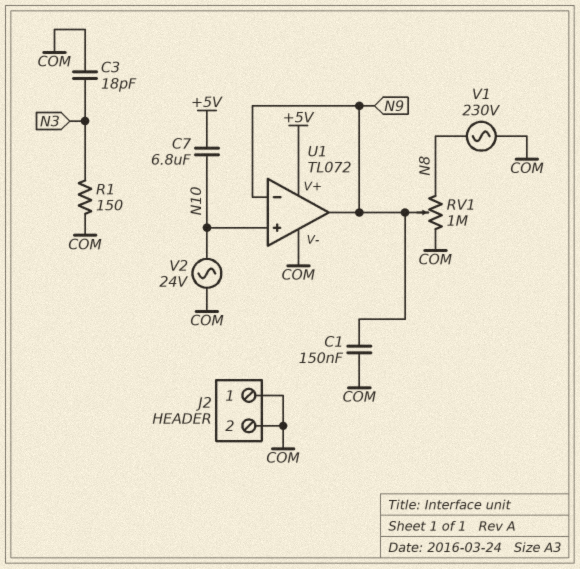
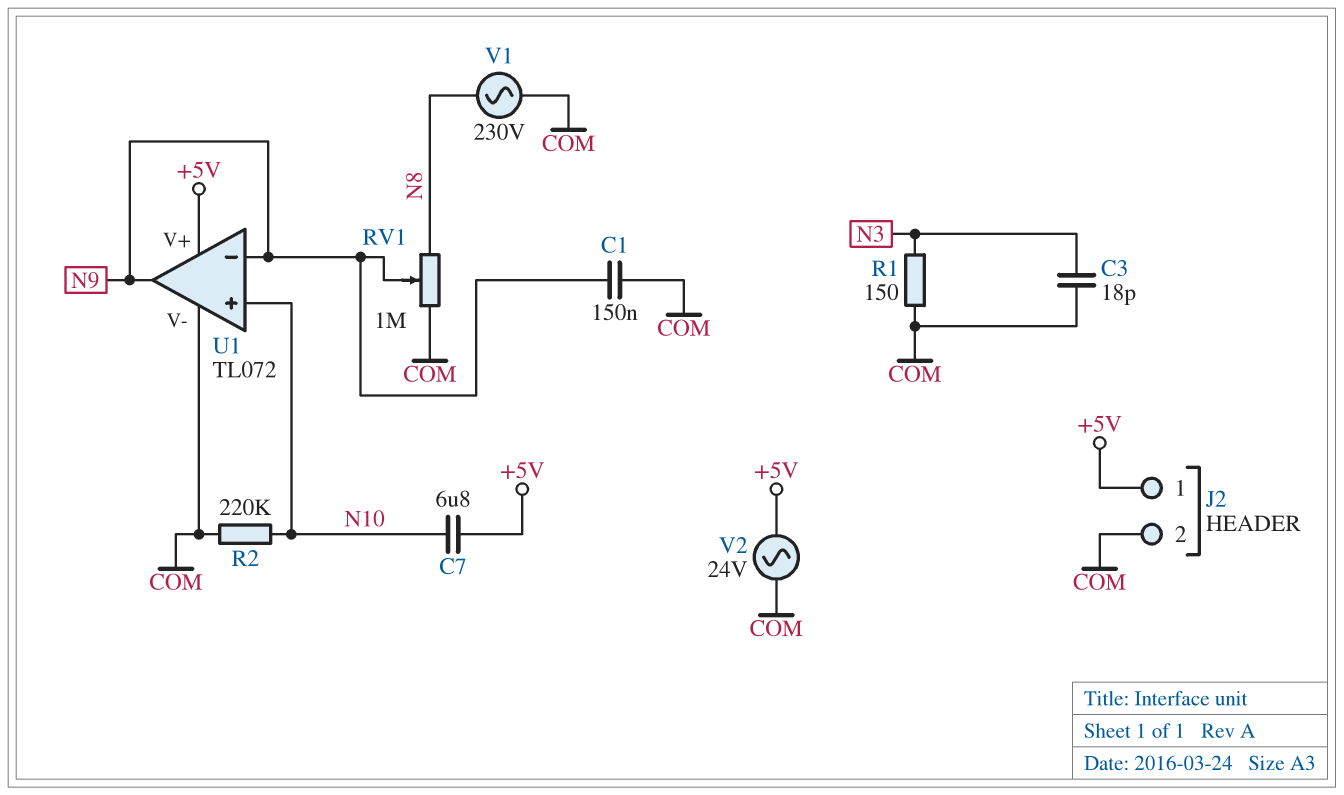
J2 pin 1: COM -> +5V
R2: none -> 220k (COM, N10)
V2: AC 24V (COM, N10) -> AC 24V (+5V, COM)

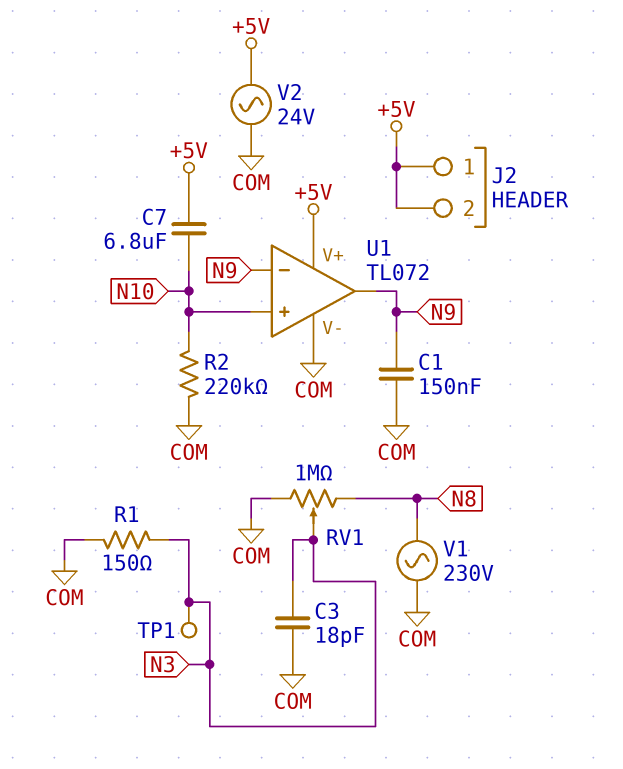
J2 pin 2: COM -> +5V
RV1: 1M (COM, N8, wiper N9) -> 1M (COM, N8, wiper N3)
TP1: none -> test point (N3)

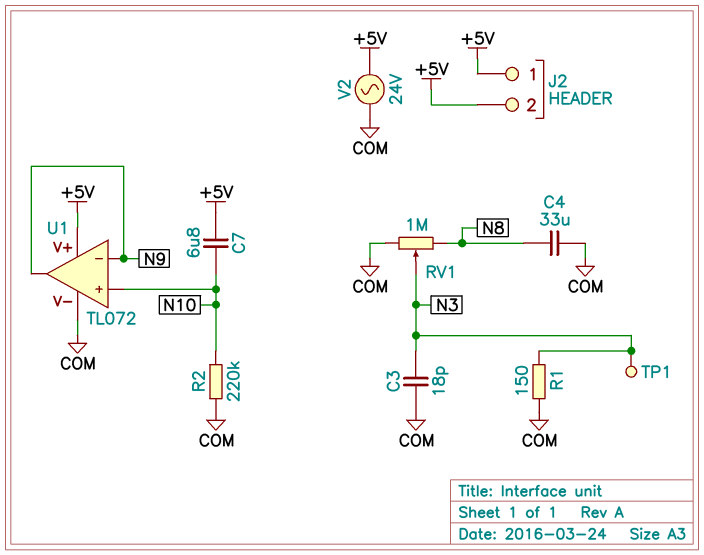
C1: 150nF (COM, N9) -> none
C4: none -> 33uF (COM, N8)
V1: AC 230V (COM, N8) -> none

